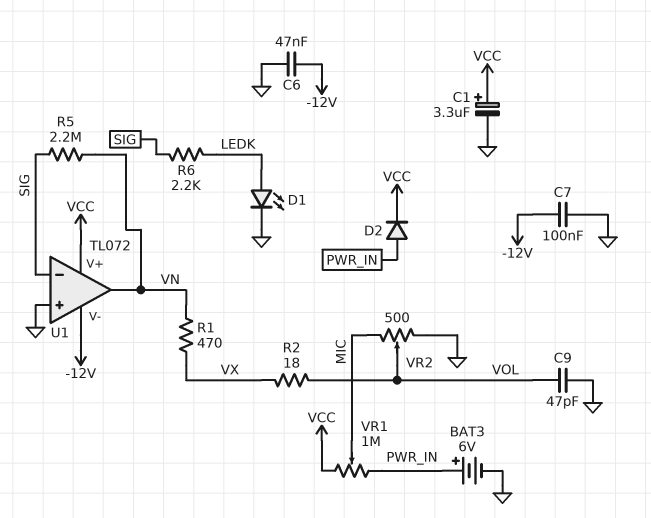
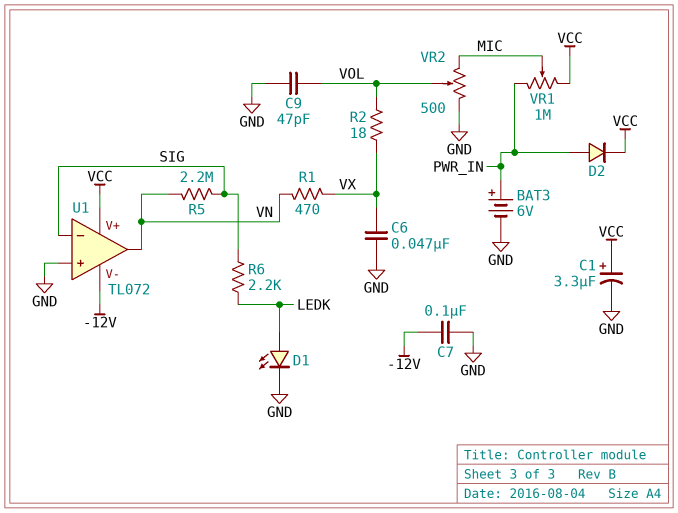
C6: 47nF (-12V, GND) -> 47nF (GND, VX)

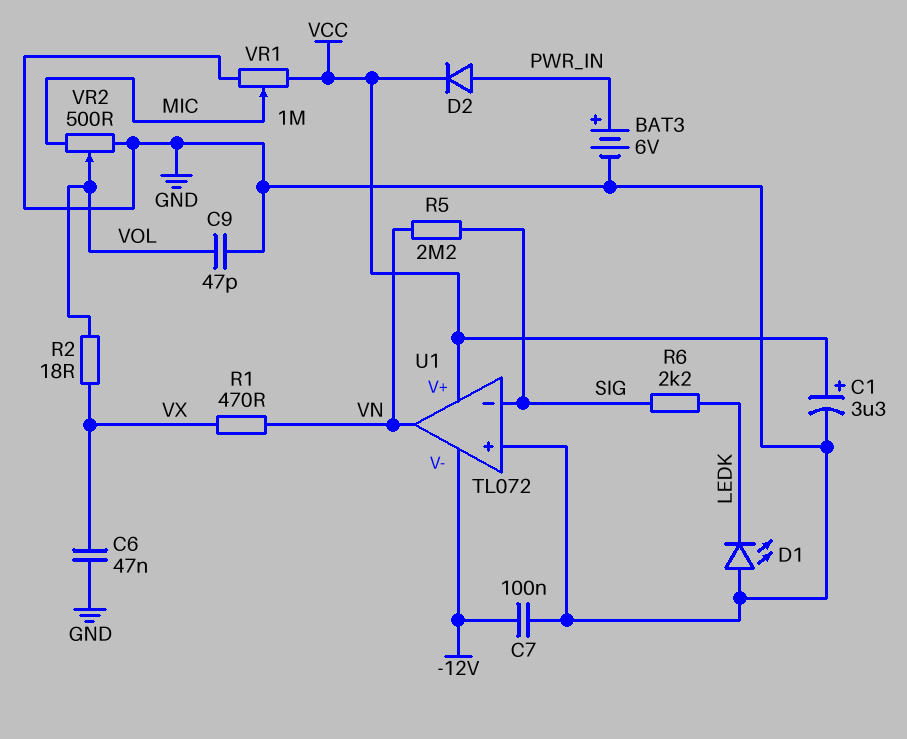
D1: LED (A LEDK, K GND) -> LED (A GND, K LEDK)
VR1: 1M (PWR_IN, VCC, wiper MIC) -> 1M (GND, VCC, wiper MIC)

